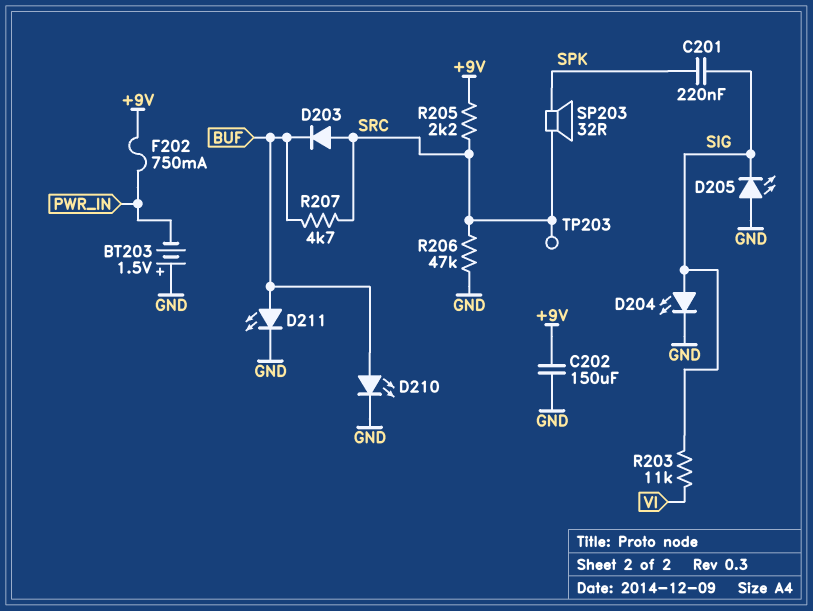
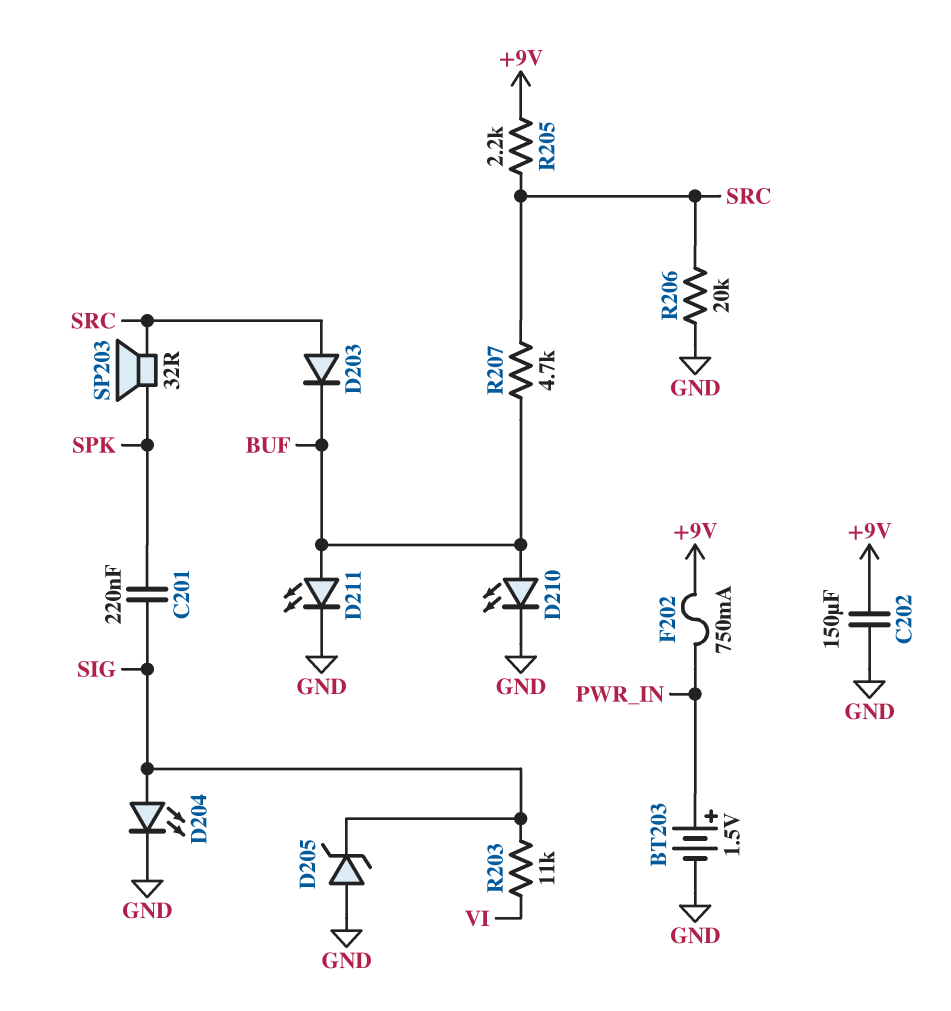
BT203: 1.5V (plus GND, minus PWR_IN) -> 1.5V (plus PWR_IN, minus GND)
D205: LED (A GND, K SIG) -> zener (A GND, K SIG)
R206: 47k (GND, SRC) -> 20k (GND, SRC)
TP203: test point (SRC) -> none

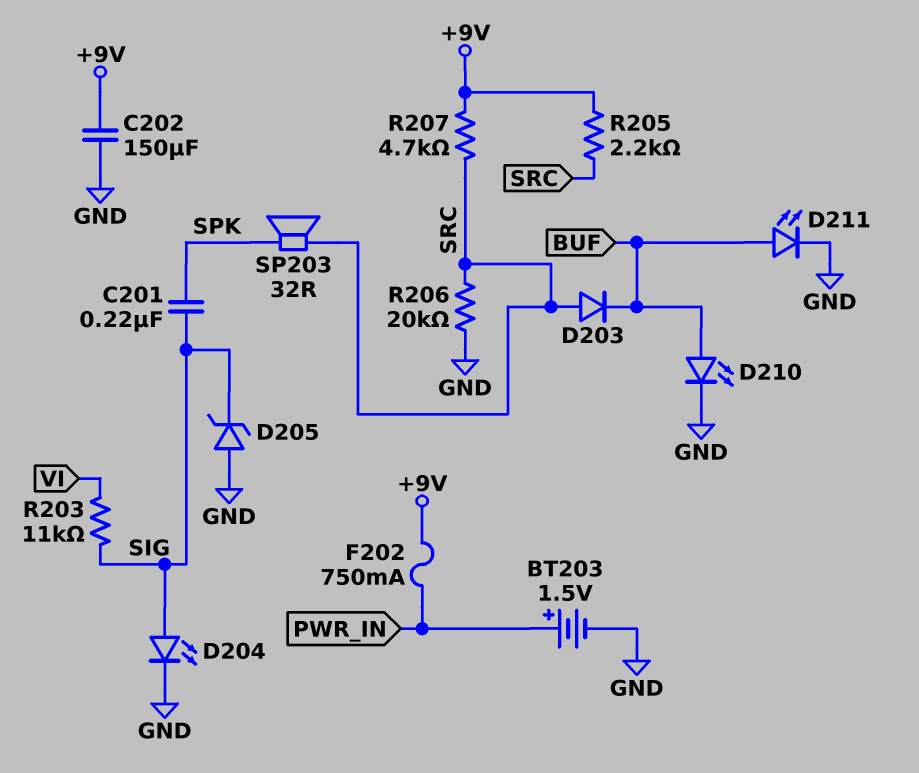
R207: 4.7k (BUF, SRC) -> 4.7k (+9V, SRC)

